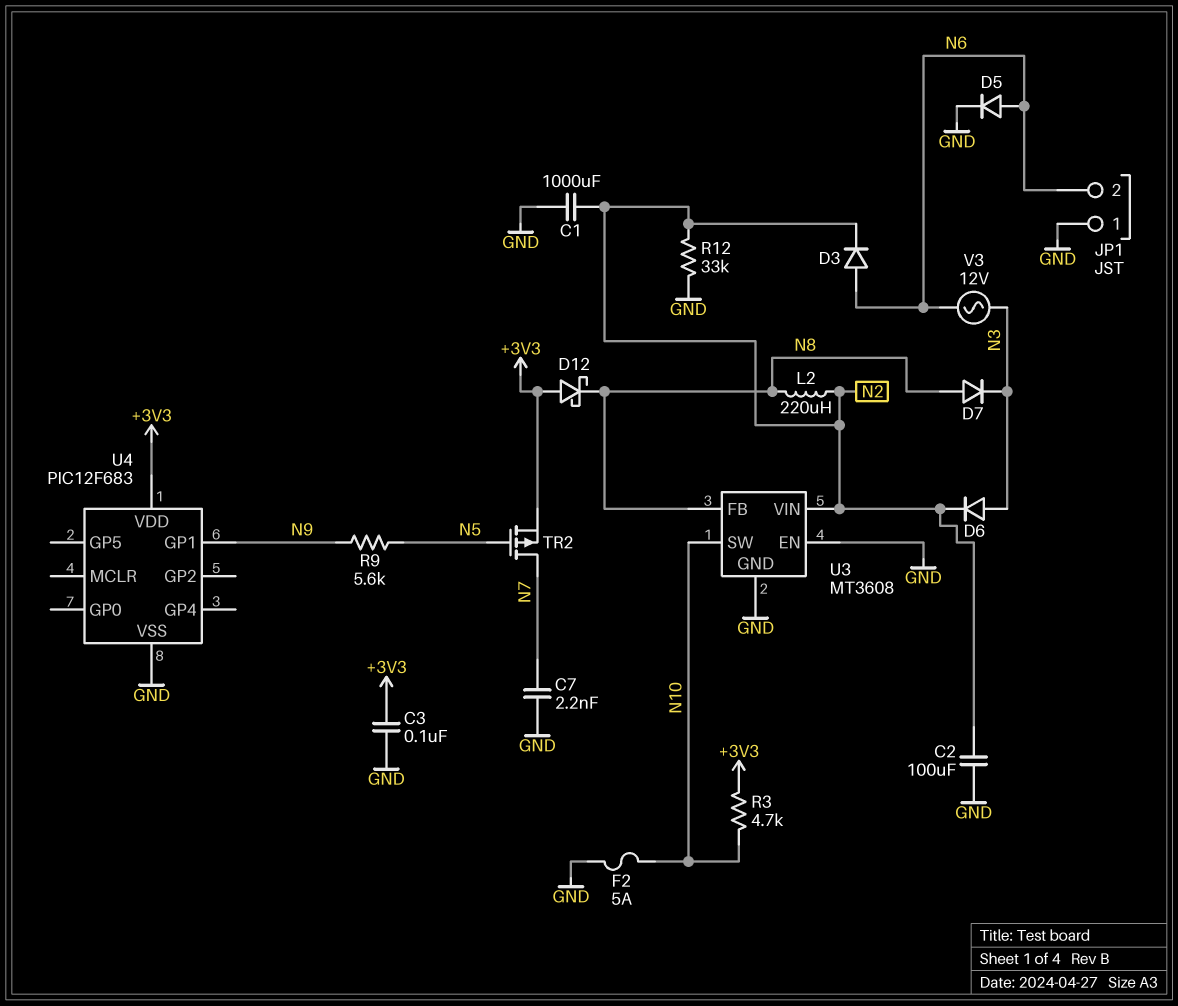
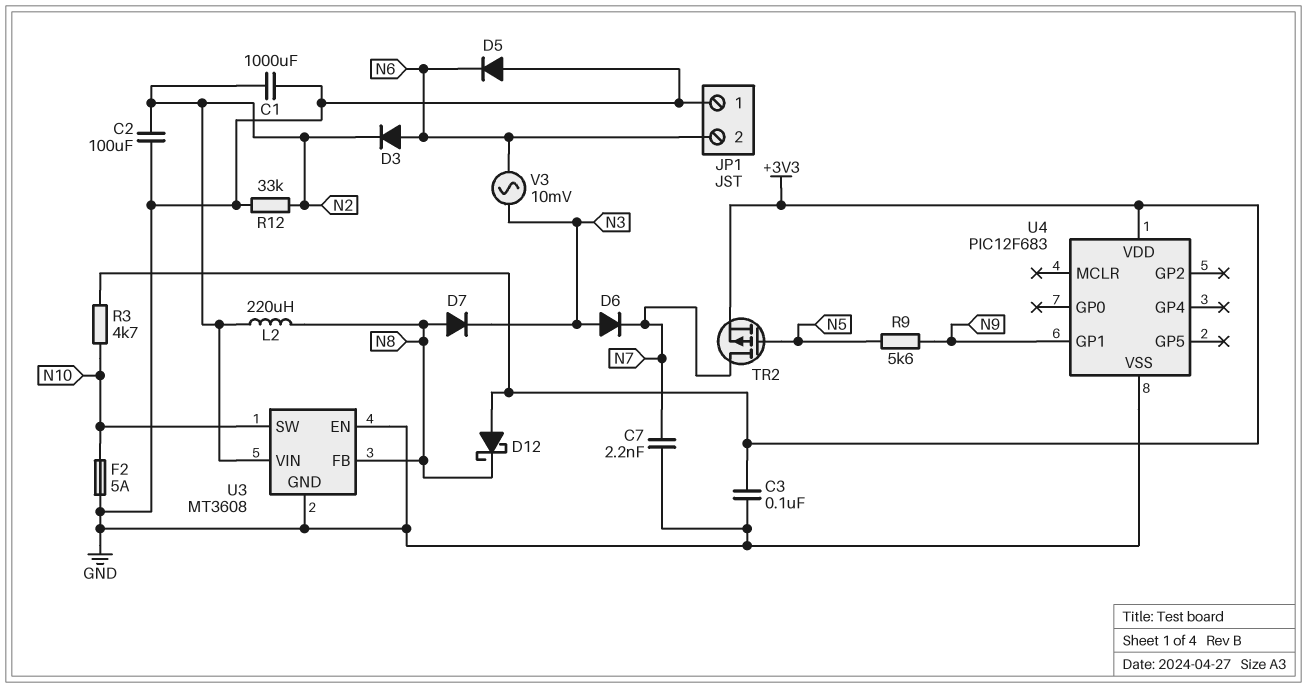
D5: diode (A N6, K GND) -> diode (A GND, K N6)
D6: diode (A N3, K N2) -> diode (A N3, K N7)
V3: AC 12V (N3, N6) -> AC 10mV (N3, N6)

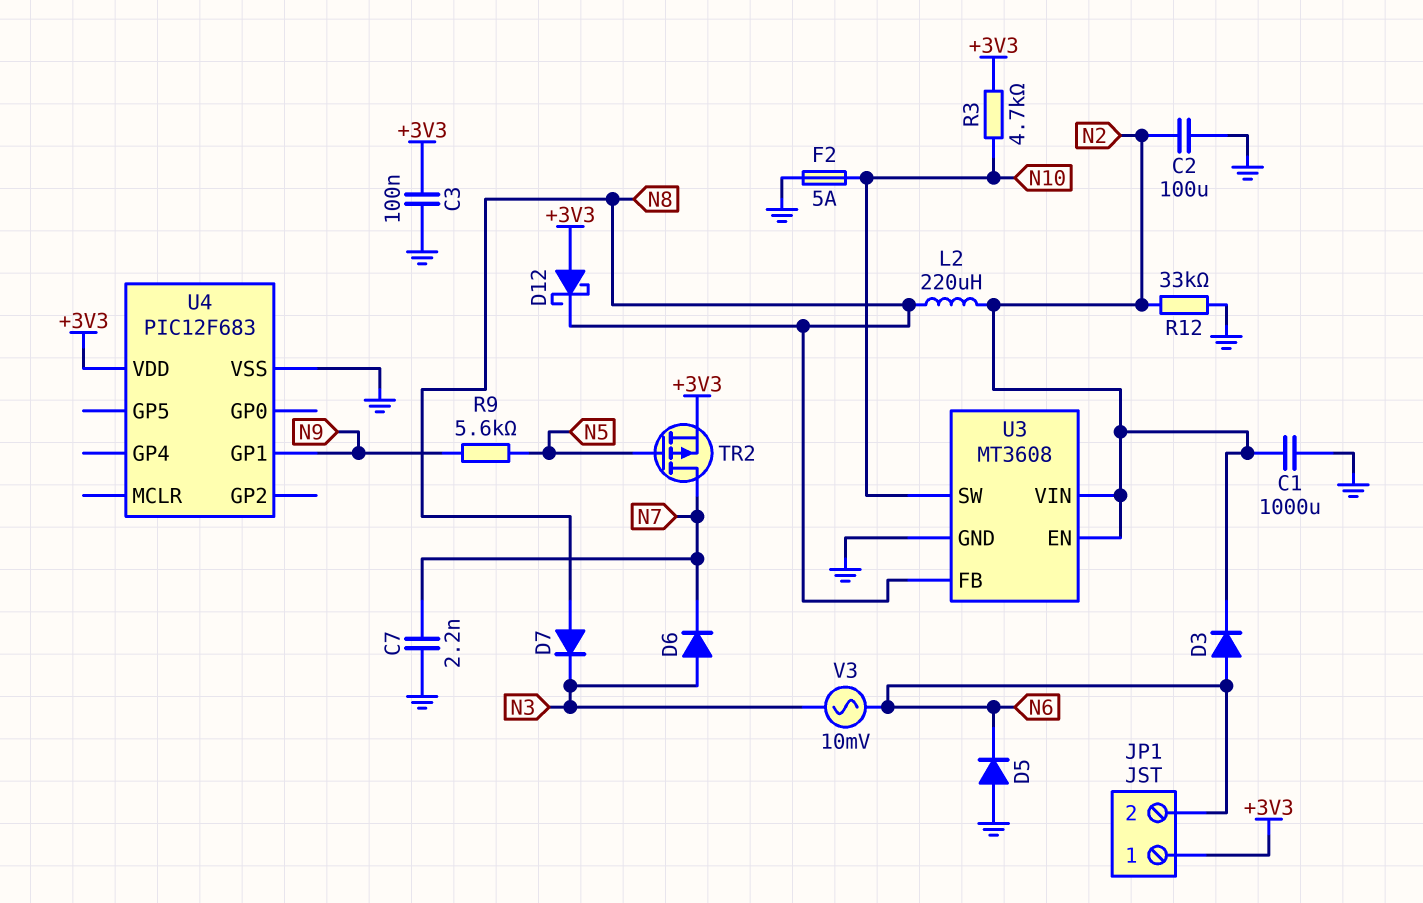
JP1 pin 1: GND -> +3V3
U3 pin EN: GND -> N2

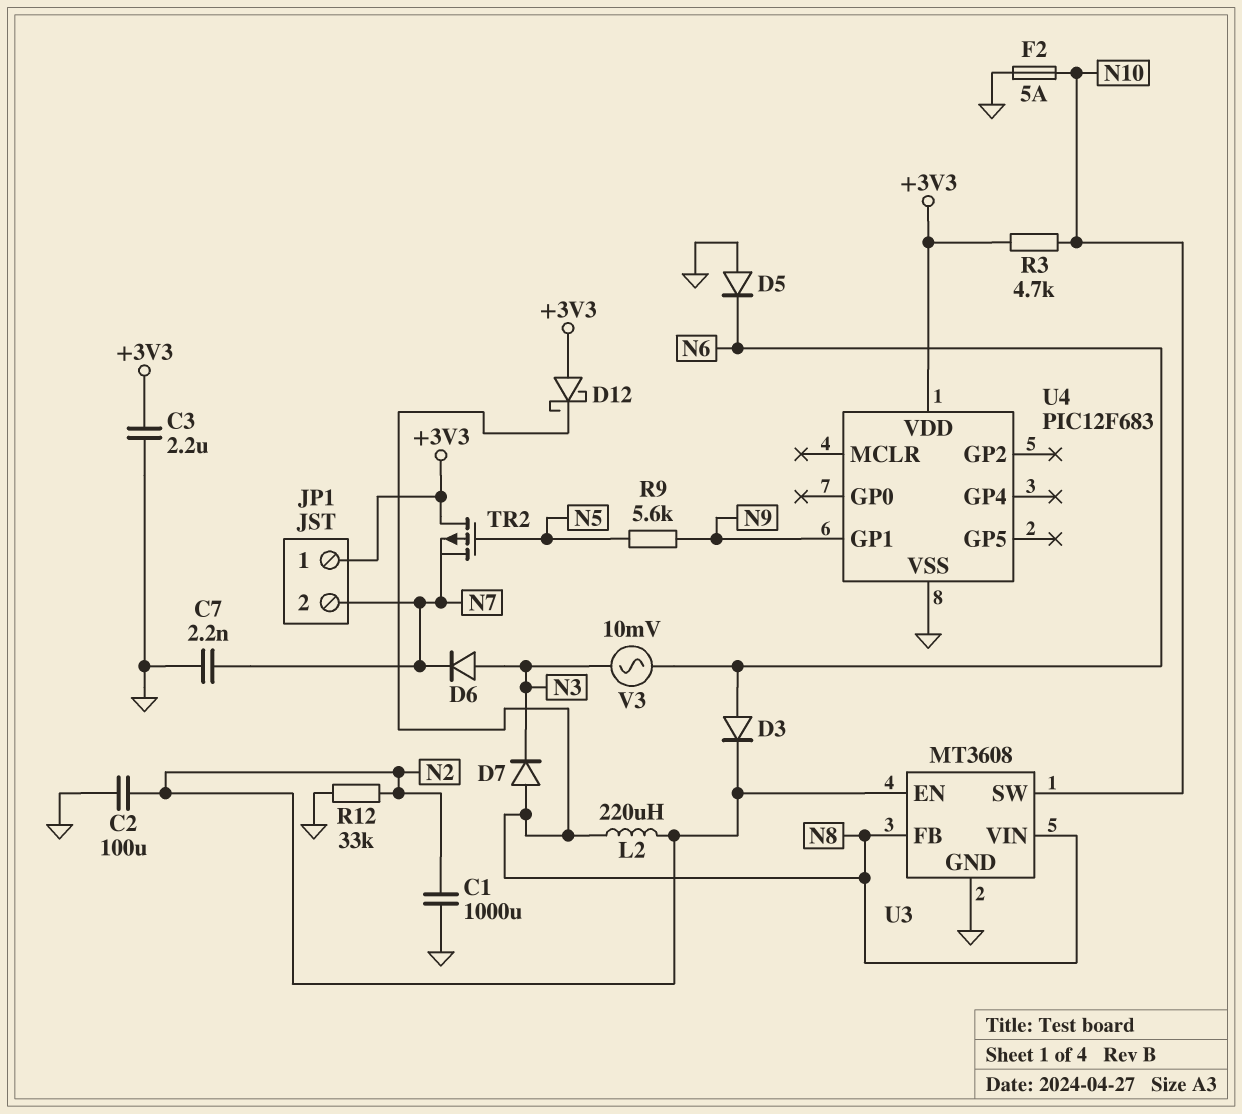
C3: 100nF (+3V3, GND) -> 2.2uF (+3V3, GND)
JP1 pin 2: N6 -> N7
TR2: PMOS (G N5, D N7, S +3V3) -> PMOS (G N5, D +3V3, S N7)
U3 pin VIN: N2 -> N8

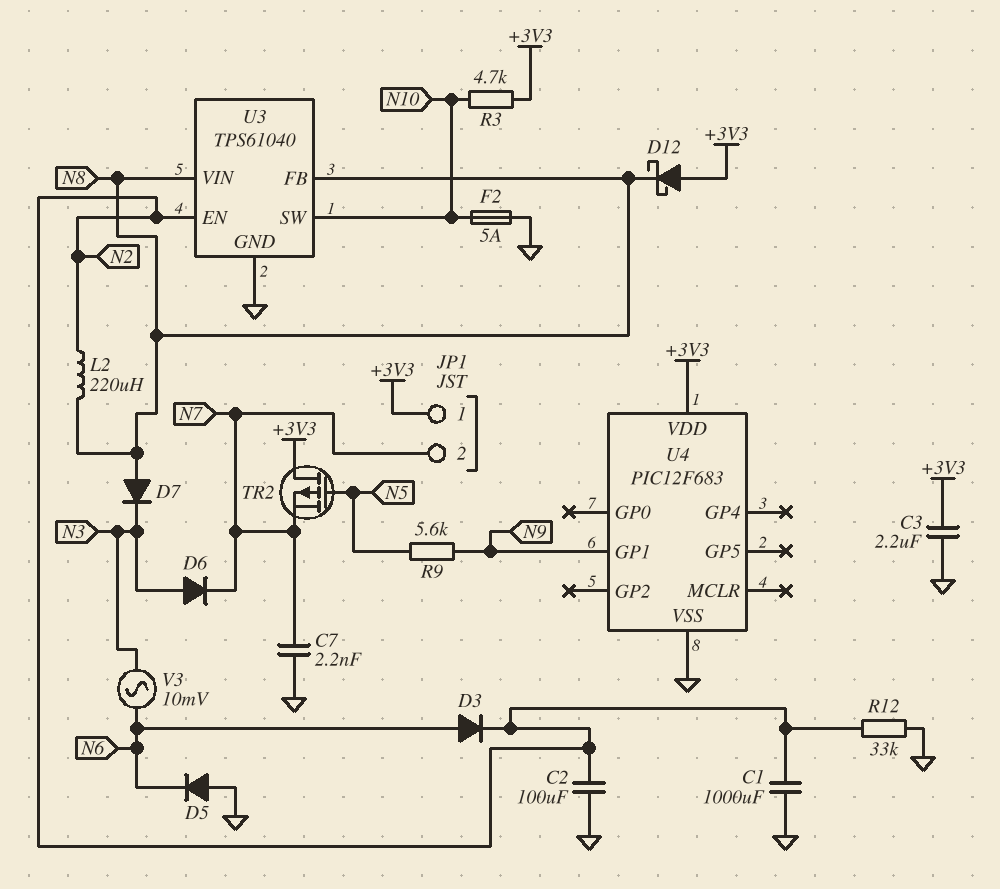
U3: MT3608 -> TPS61040

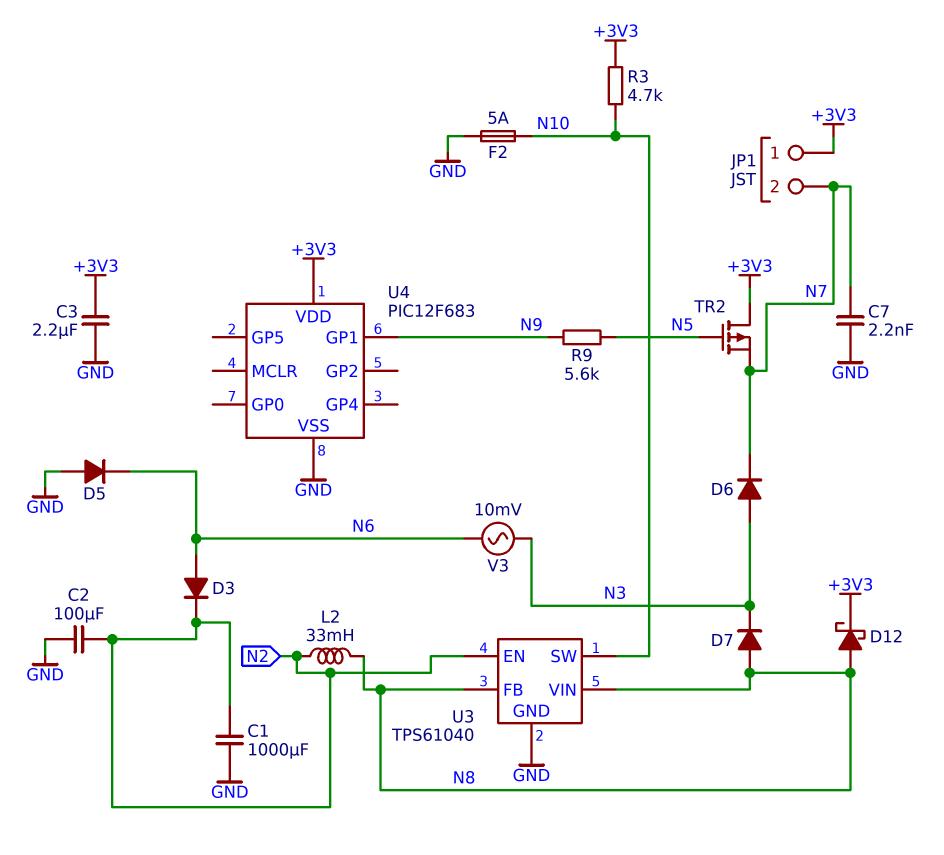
D12: schottky (A +3V3, K N8) -> schottky (A N8, K +3V3)
L2: 220uH (N2, N8) -> 33mH (N2, N8)
R12: 33k (GND, N2) -> none

